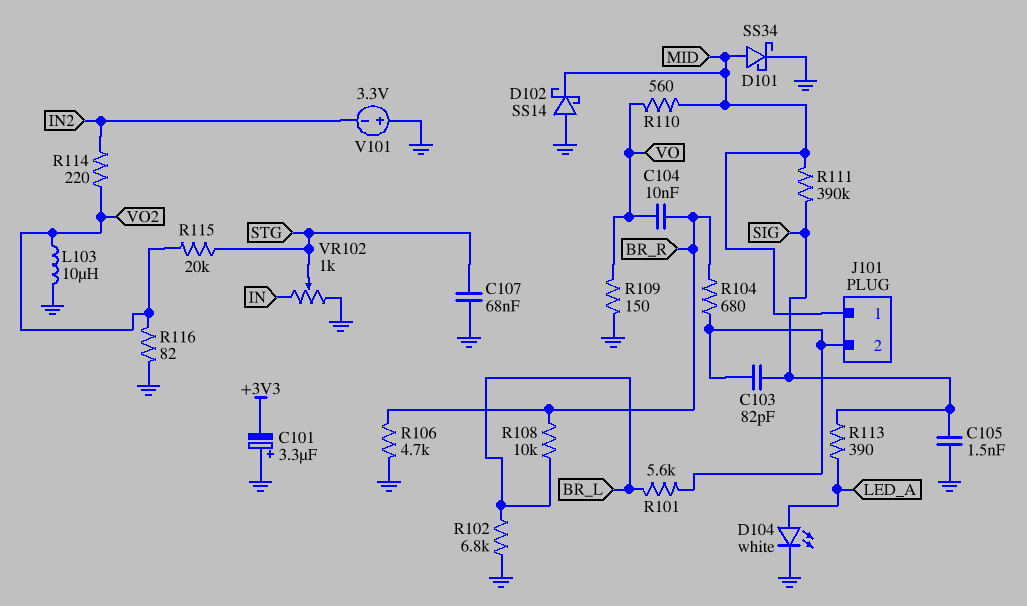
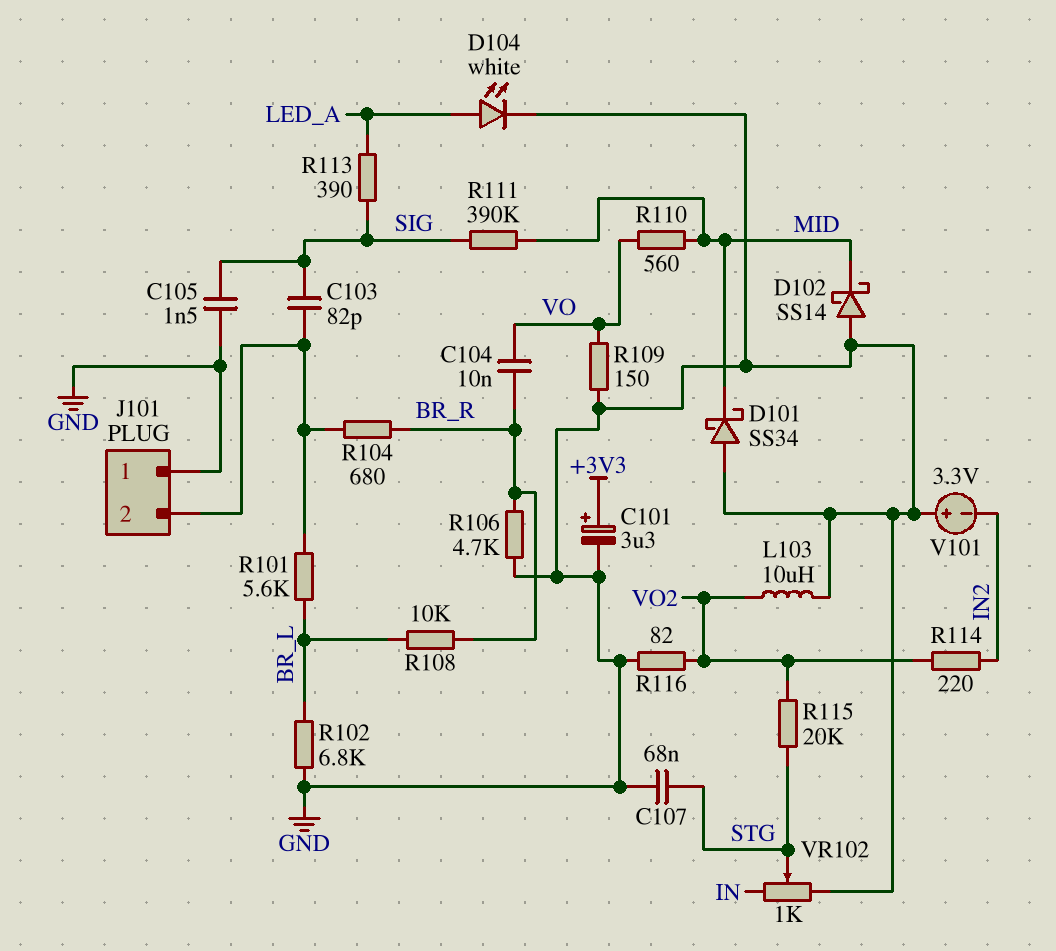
C101: 3.3uF (plus GND, minus +3V3) -> 3.3uF (plus +3V3, minus GND)
D101: schottky SS34 (A MID, K GND) -> schottky SS34 (A GND, K MID)
J101 pin 1: MID -> GND

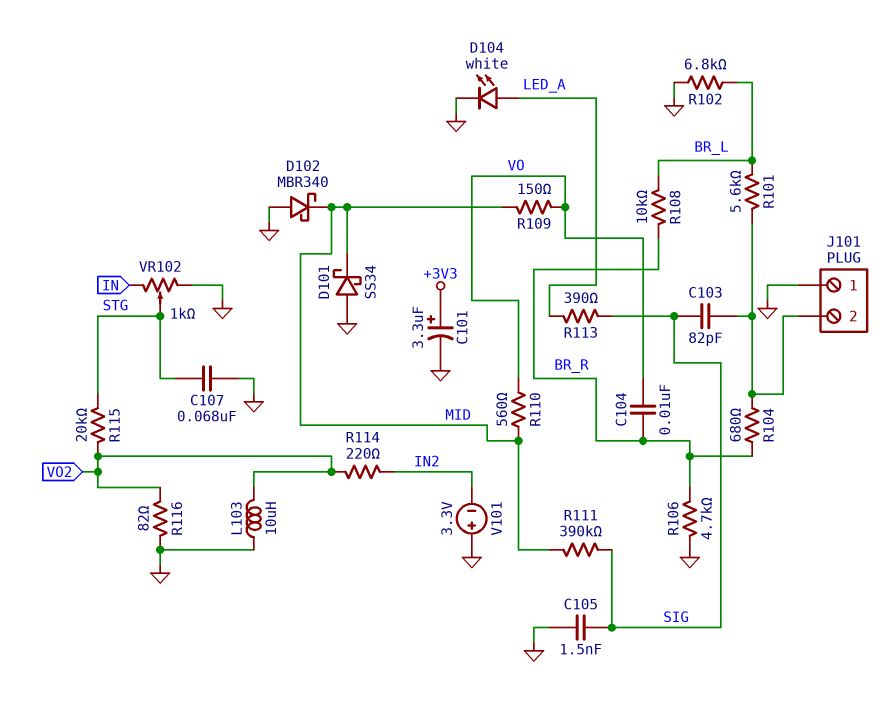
D102: schottky SS14 (A GND, K MID) -> schottky MBR340 (A GND, K MID)
R109: 150 (GND, VO) -> 150 (MID, VO)

